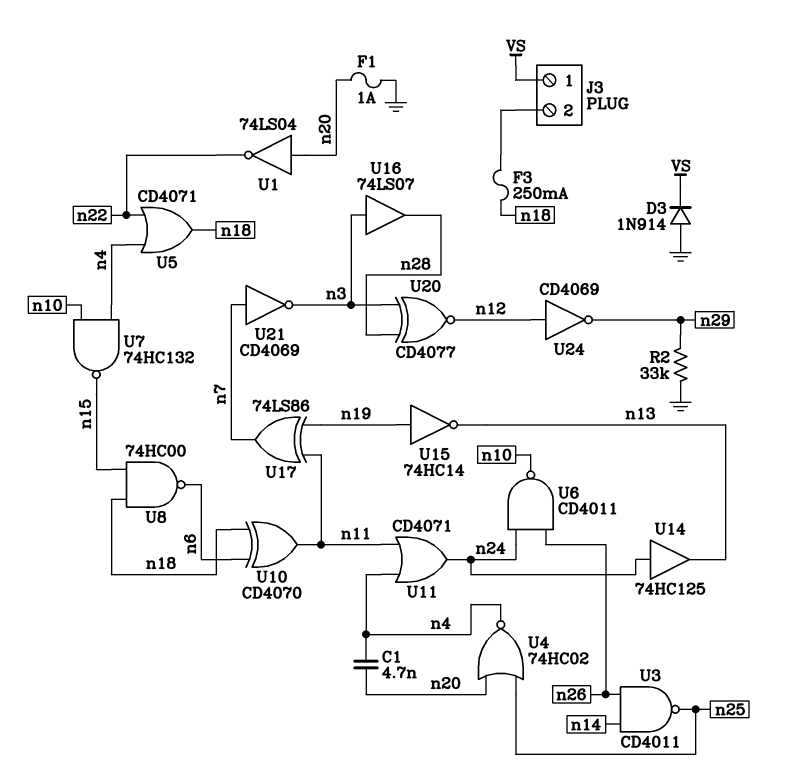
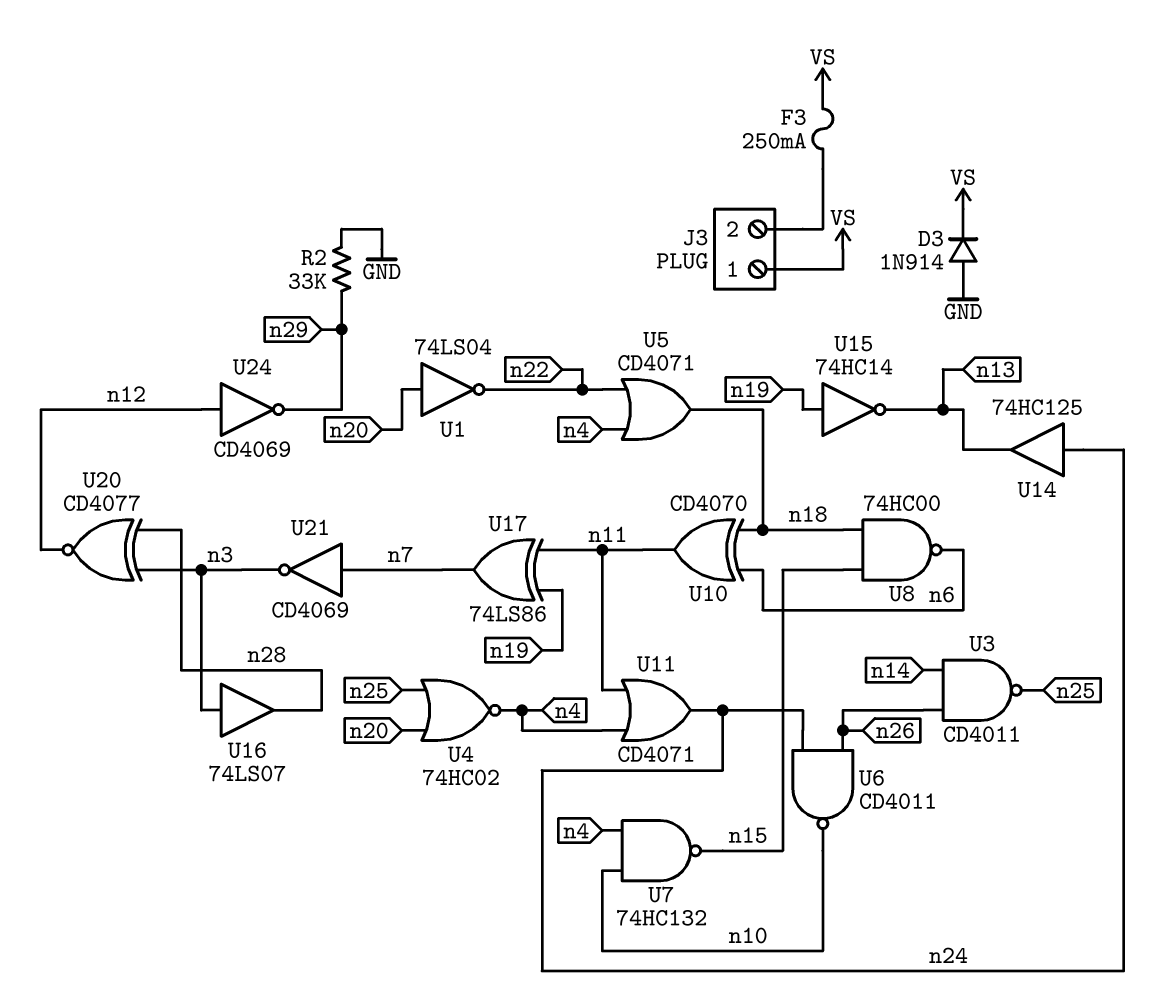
C1: 4.7nF (n4, n20) -> none
F1: 1A (GND, n20) -> none
F3: 250mA (J3/2, n18) -> 250mA (J3/2, VS)

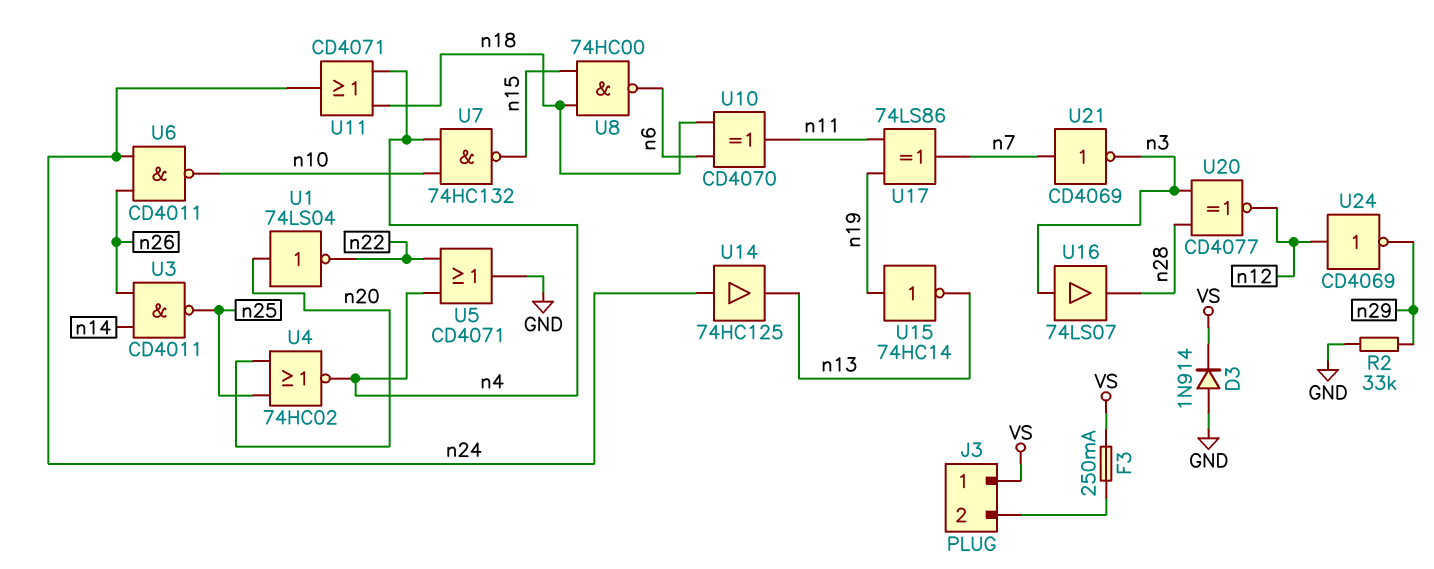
U5: OR CD4071 (in n4, in n22, out n18) -> OR CD4071 (in n4, in n22, out GND)
U11: OR CD4071 (in n4, in n11, out n24) -> OR CD4071 (in n4, in n18, out n24)

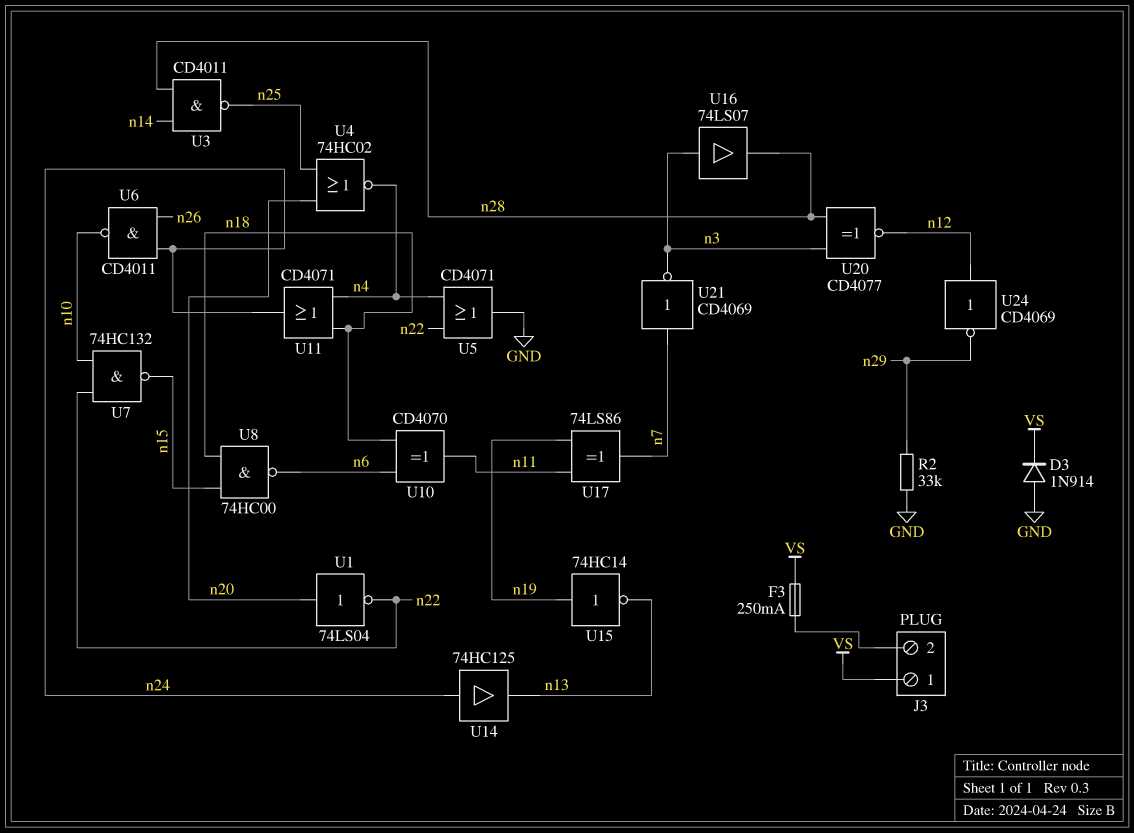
U3: NAND CD4011 (in n14, in n26, out n25) -> NAND CD4011 (in n14, in n28, out n25)
U7: NAND 74HC132 (in n4, in n10, out n15) -> NAND 74HC132 (in n10, in n22, out n15)

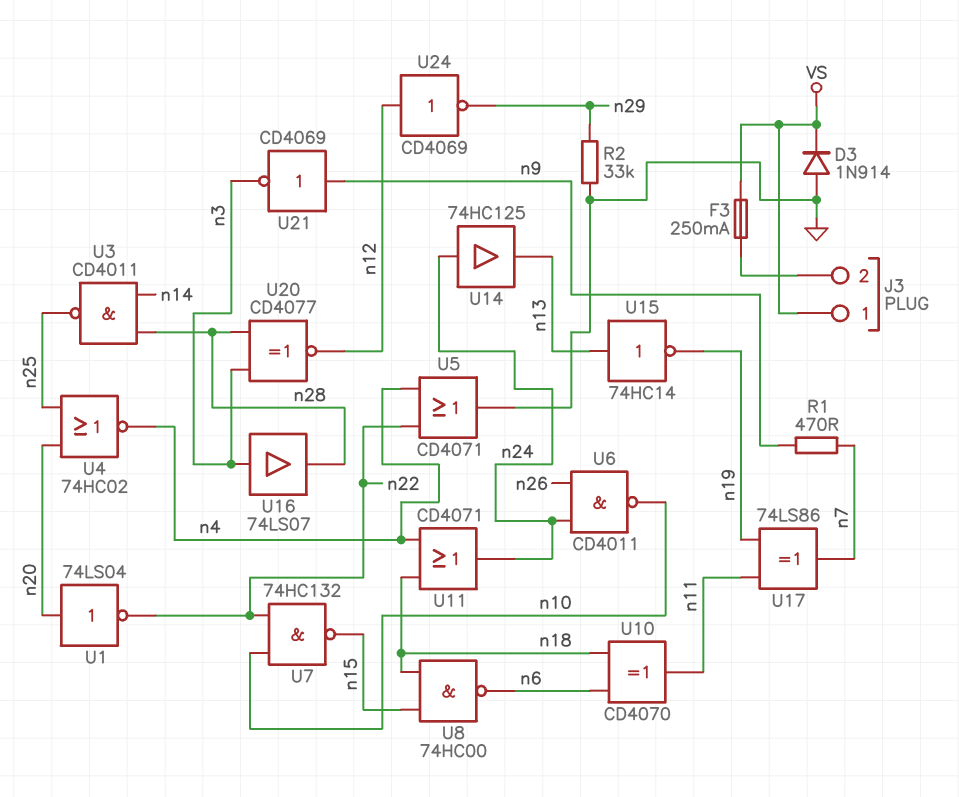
R1: none -> 470 (n7, n9)
U15: NOT 74HC14 (in n19, out n13) -> NOT 74HC14 (in n13, out n19)
U21: NOT CD4069 (in n7, out n3) -> NOT CD4069 (in n9, out n3)

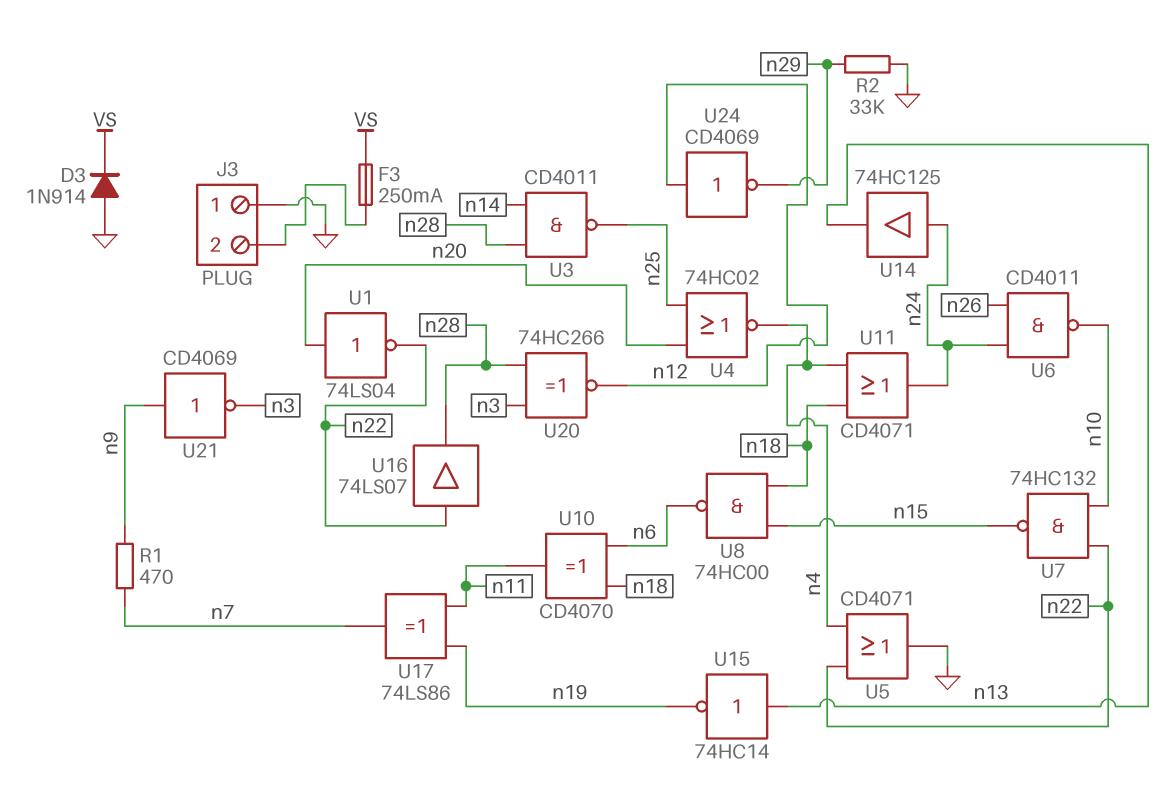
J3 pin 1: VS -> GND
U16: buffer 74LS07 (in n3, out n28) -> buffer 74LS07 (in n22, out n28)
U20: XNOR CD4077 (in n3, in n28, out n12) -> XNOR 74HC266 (in n3, in n28, out n12)

